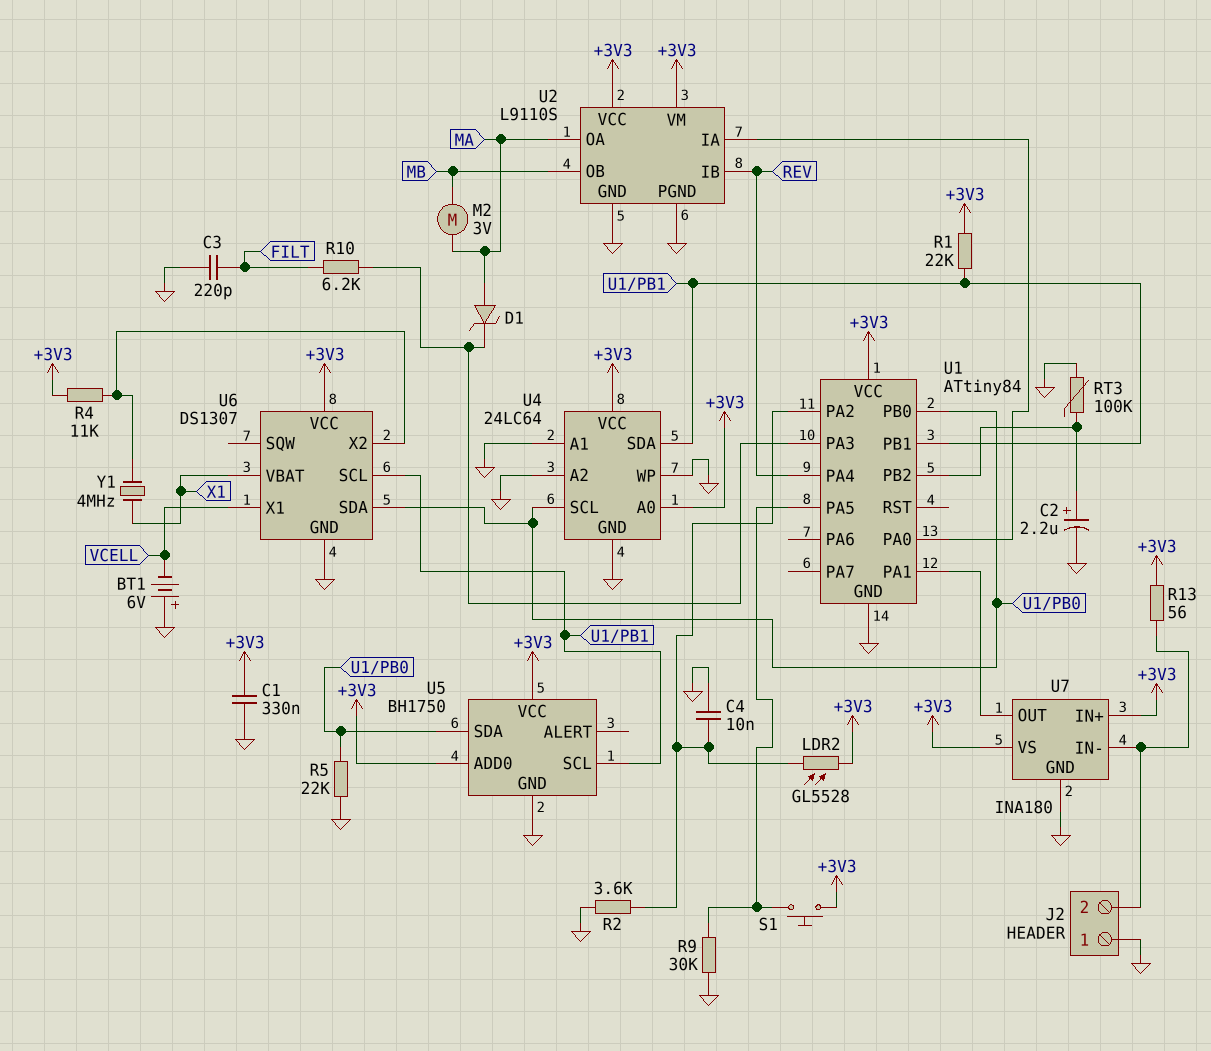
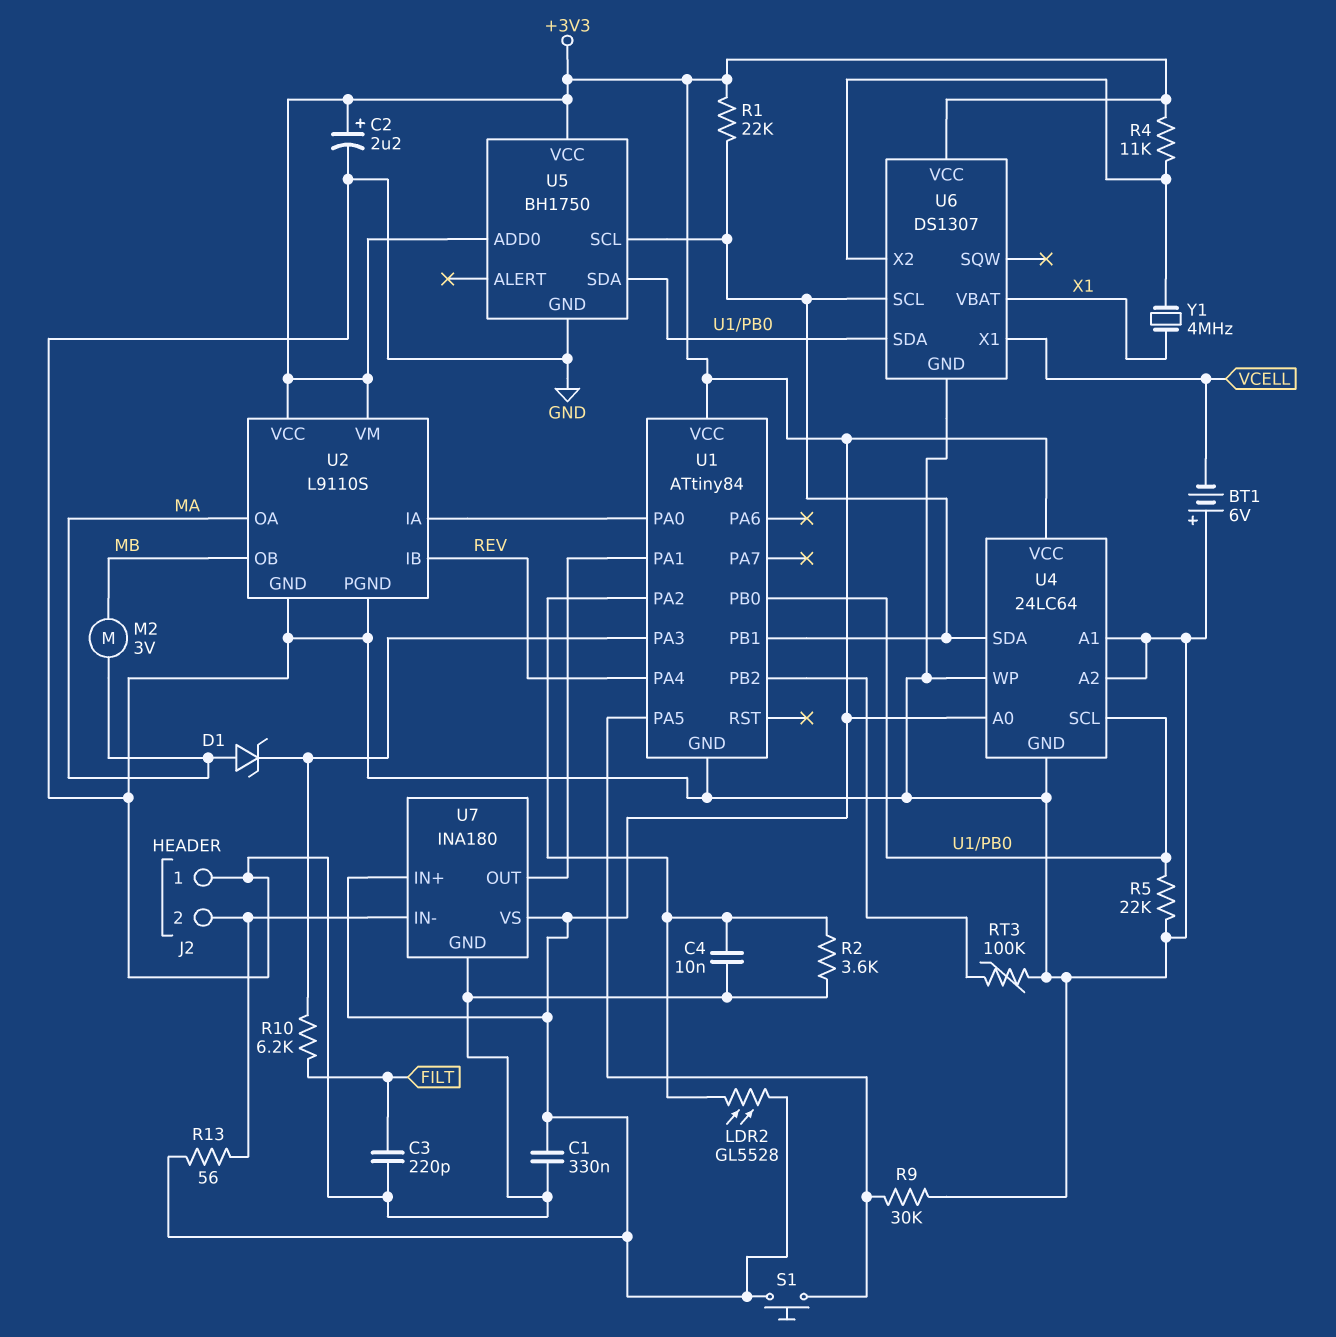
C2: 2.2uF (plus U1/PB2, minus GND) -> 2.2uF (plus +3V3, minus GND)

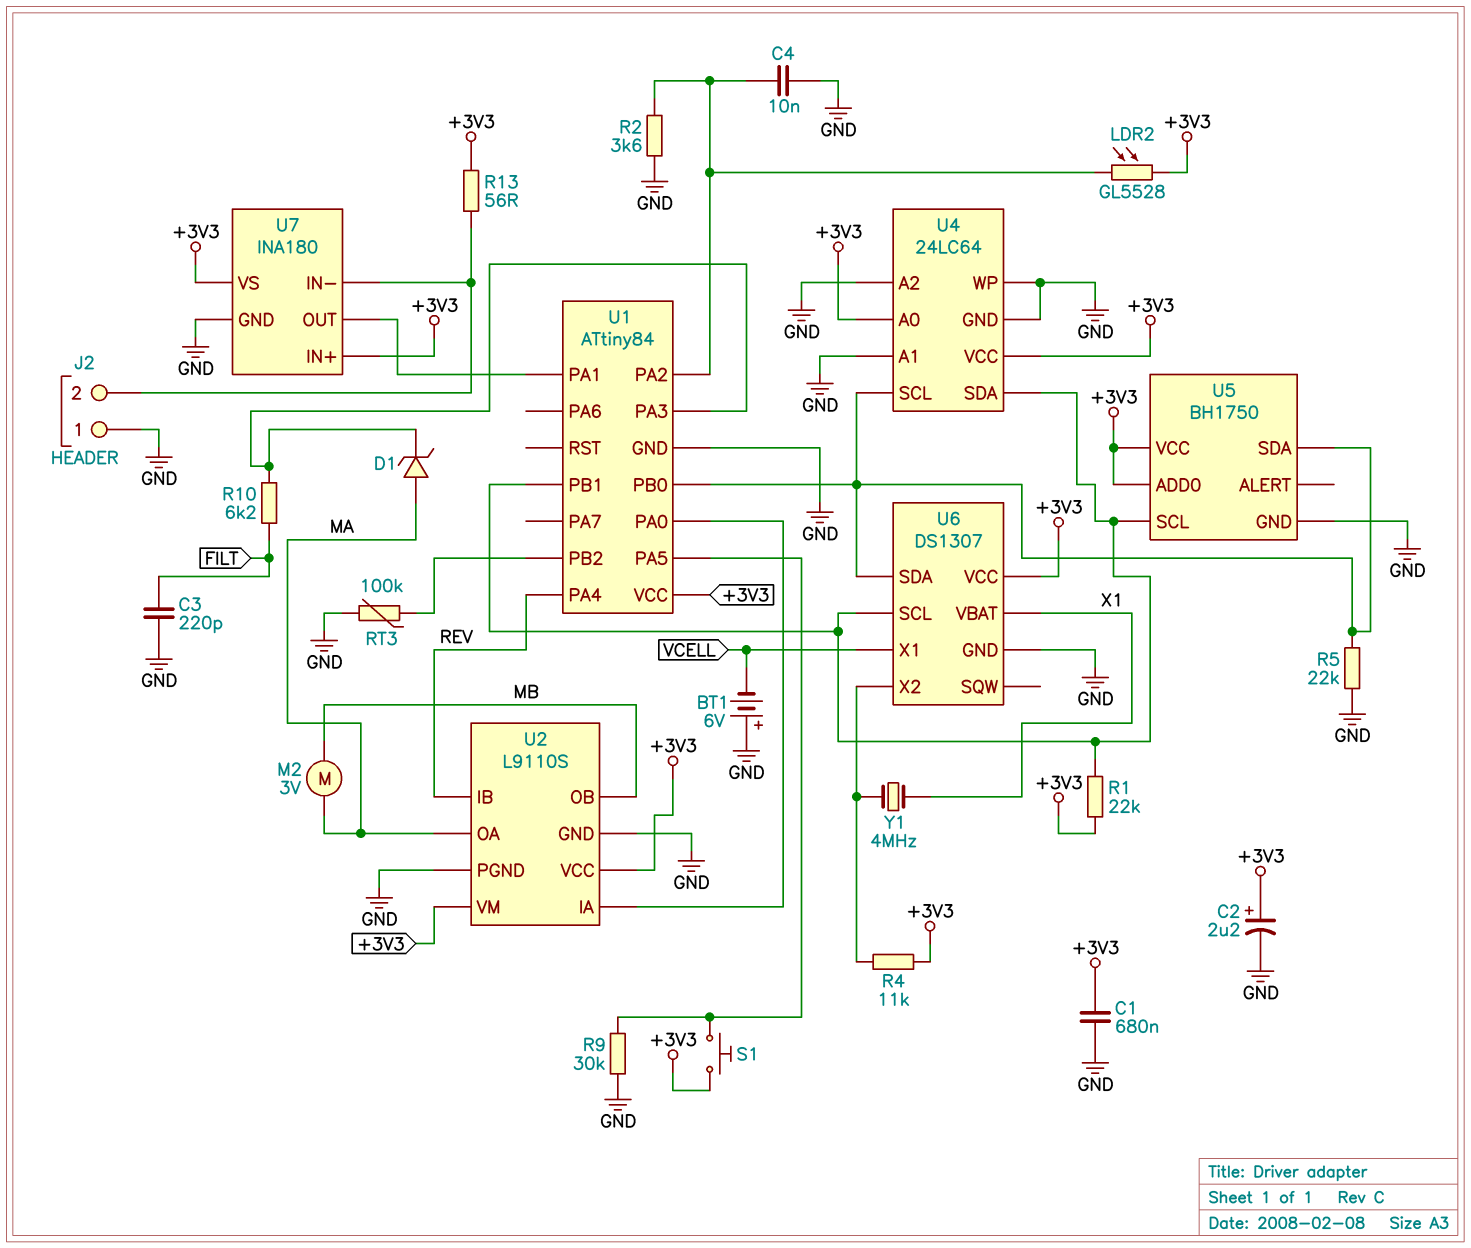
C1: 330nF (+3V3, GND) -> 680nF (+3V3, GND)

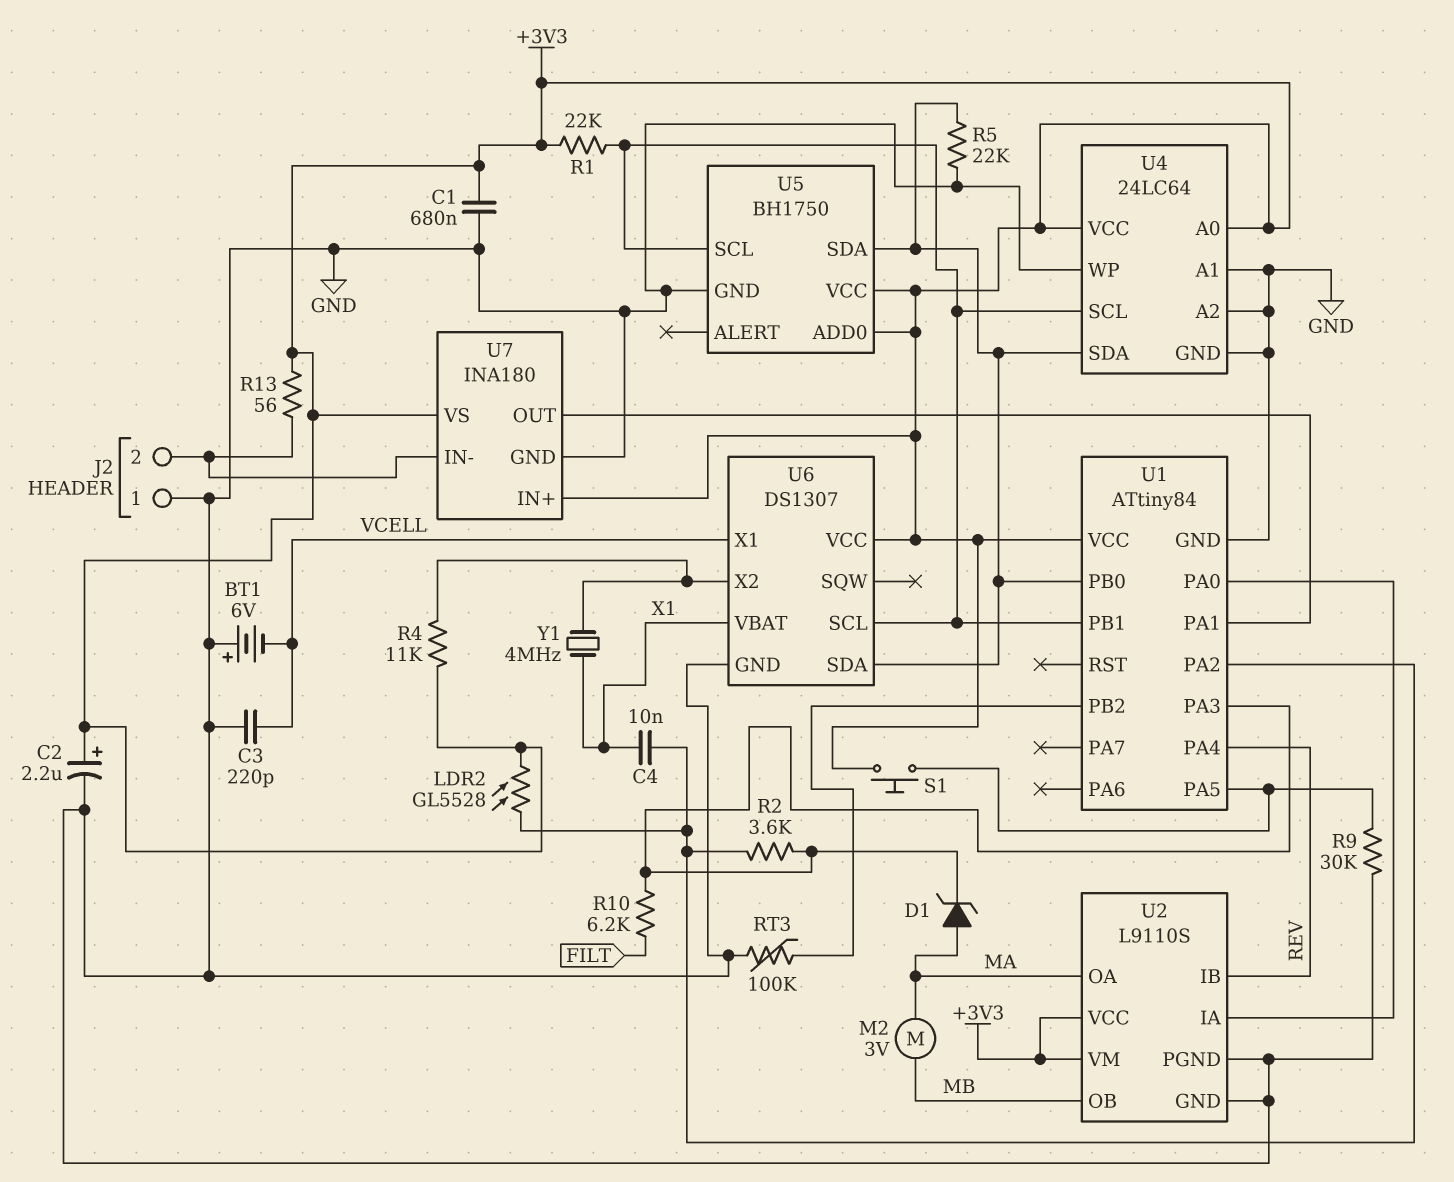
C3: 220pF (FILT, GND) -> 220pF (GND, VCELL)
C4: 10nF (GND, U1/PA2) -> 10nF (U1/PA2, X1)
R2: 3.6k (GND, U1/PA2) -> 3.6k (U1/PA2, U1/PA3)
U4 pin SCL: U1/PB0 -> U1/PB1
U4 pin SDA: U1/PB1 -> U1/PB0

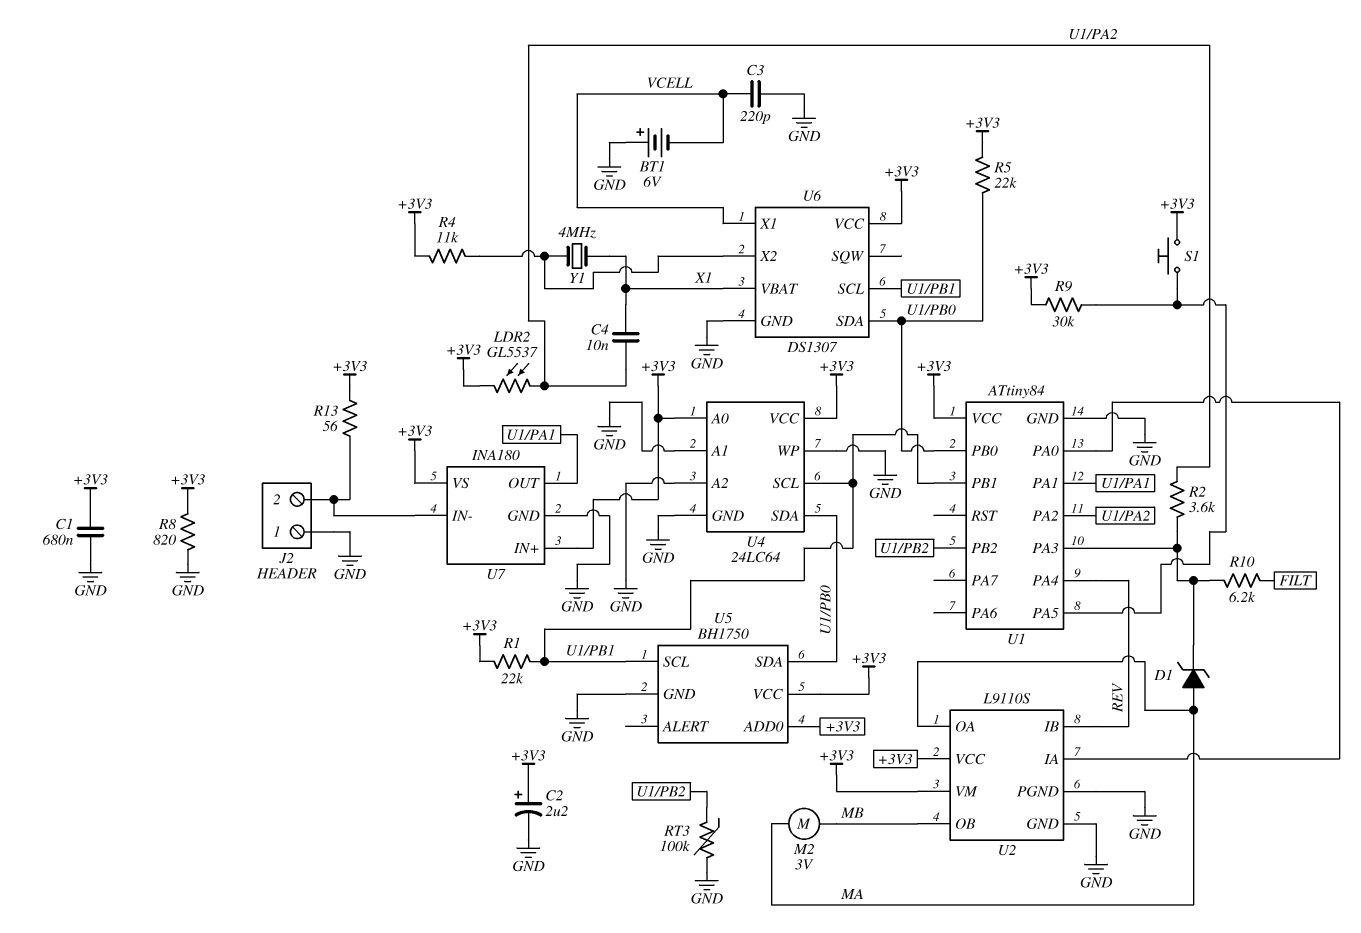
LDR2: GL5528 (+3V3, U1/PA2) -> GL5537 (+3V3, U1/PA2)
R5: 22k (GND, U1/PB0) -> 22k (+3V3, U1/PB0)
R8: none -> 820 (+3V3, GND)
R9: 30k (GND, U1/PA5) -> 30k (+3V3, U1/PA5)

